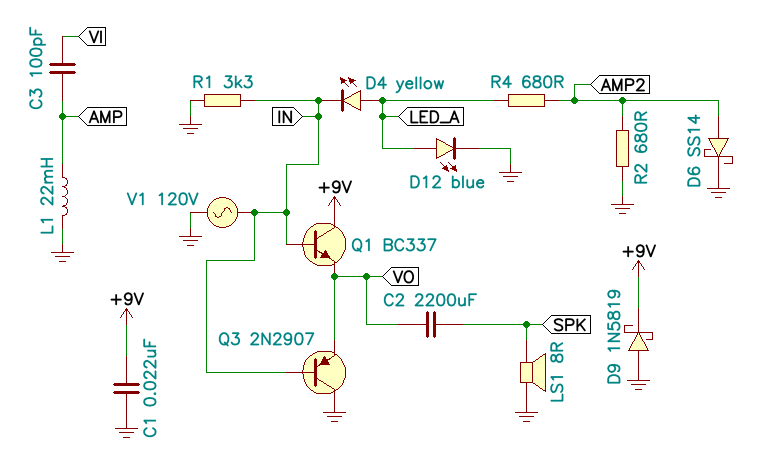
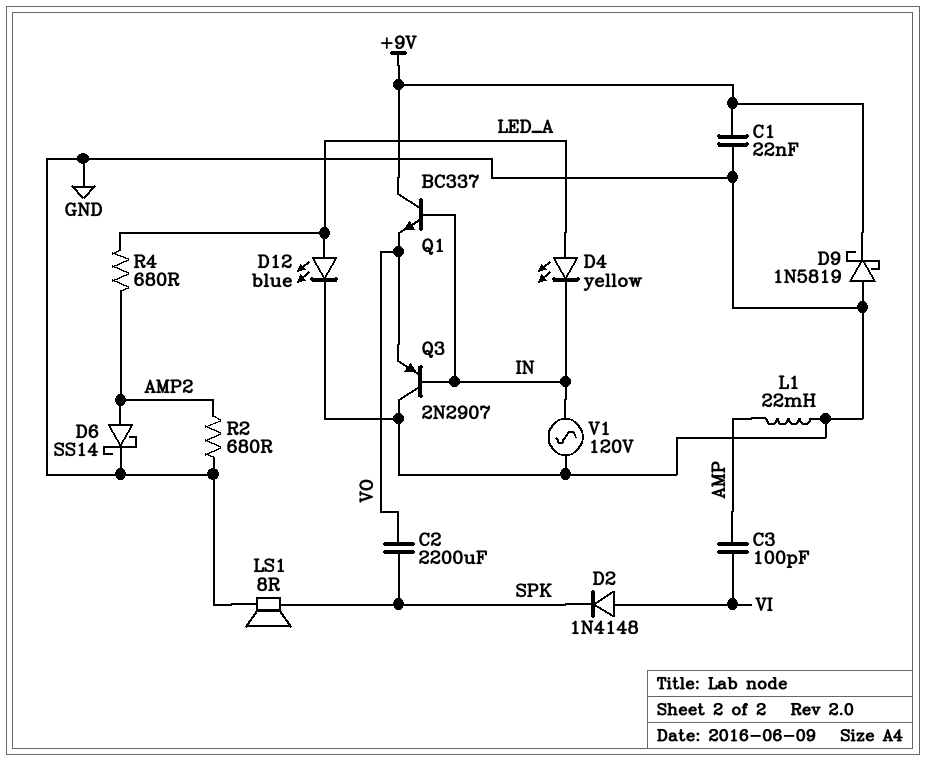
D2: none -> diode 1N4148 (A VI, K SPK)
R1: 3.3k (GND, IN) -> none

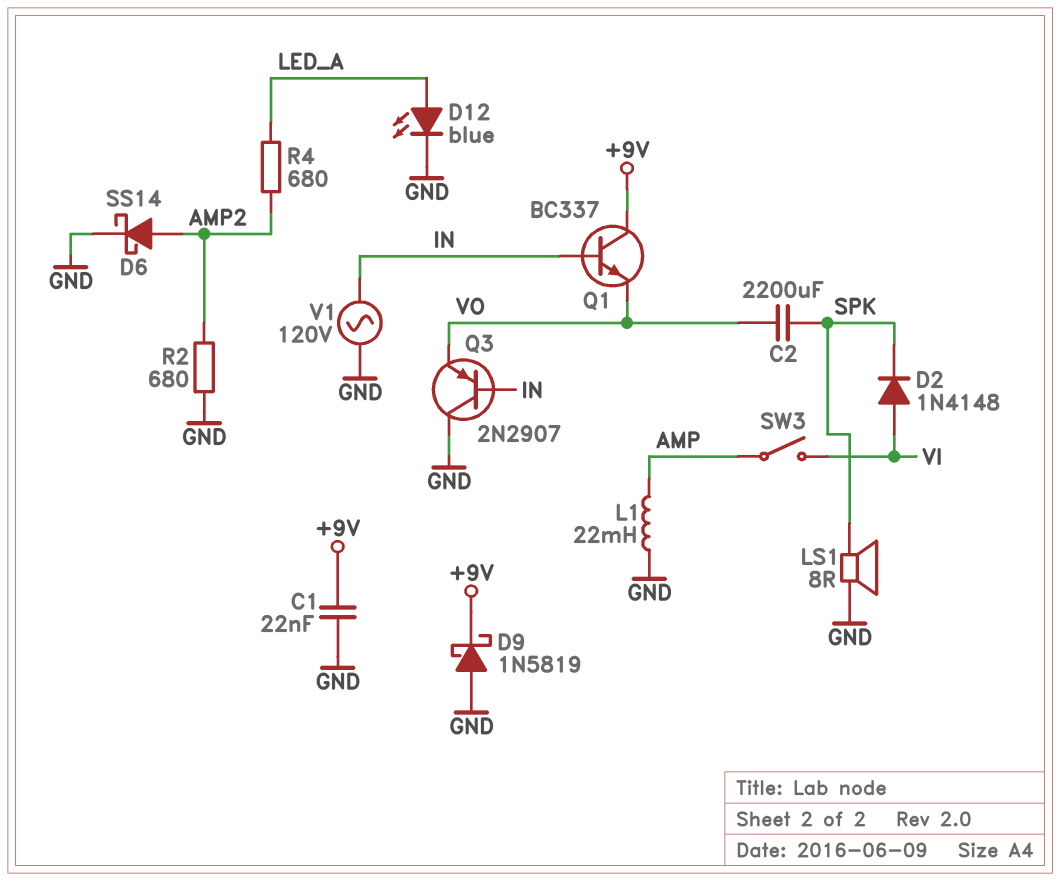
C3: 100pF (AMP, VI) -> none
D4: LED yellow (A LED_A, K IN) -> none
SW3: none -> switch (AMP, VI)

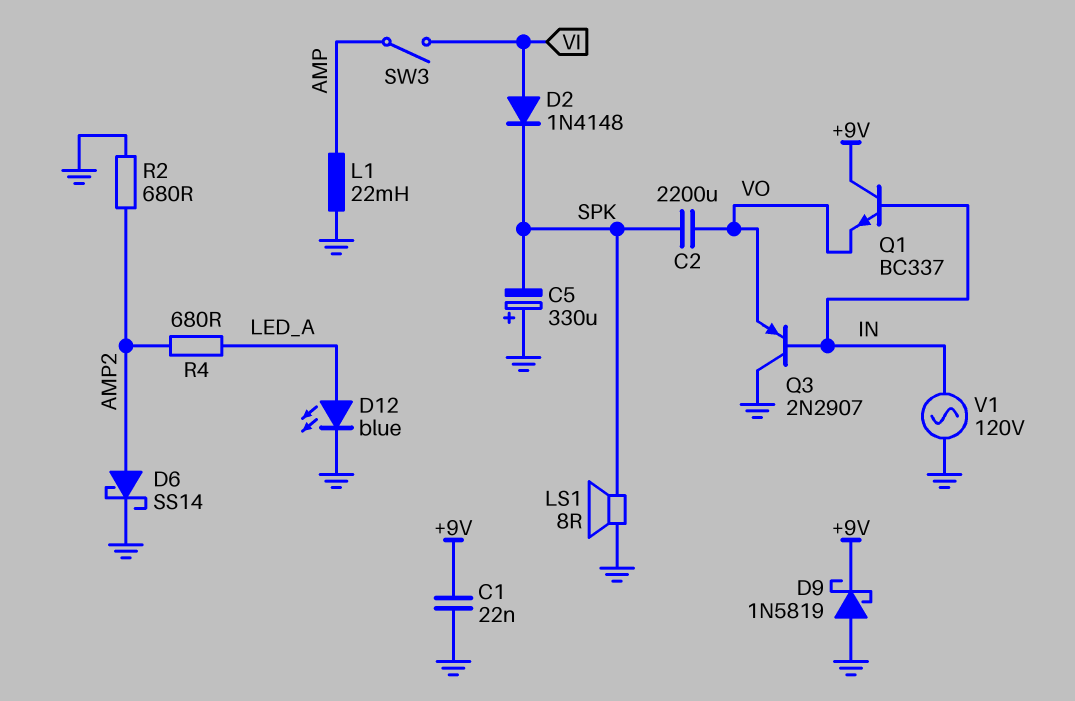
C5: none -> 330uF (plus GND, minus SPK)

